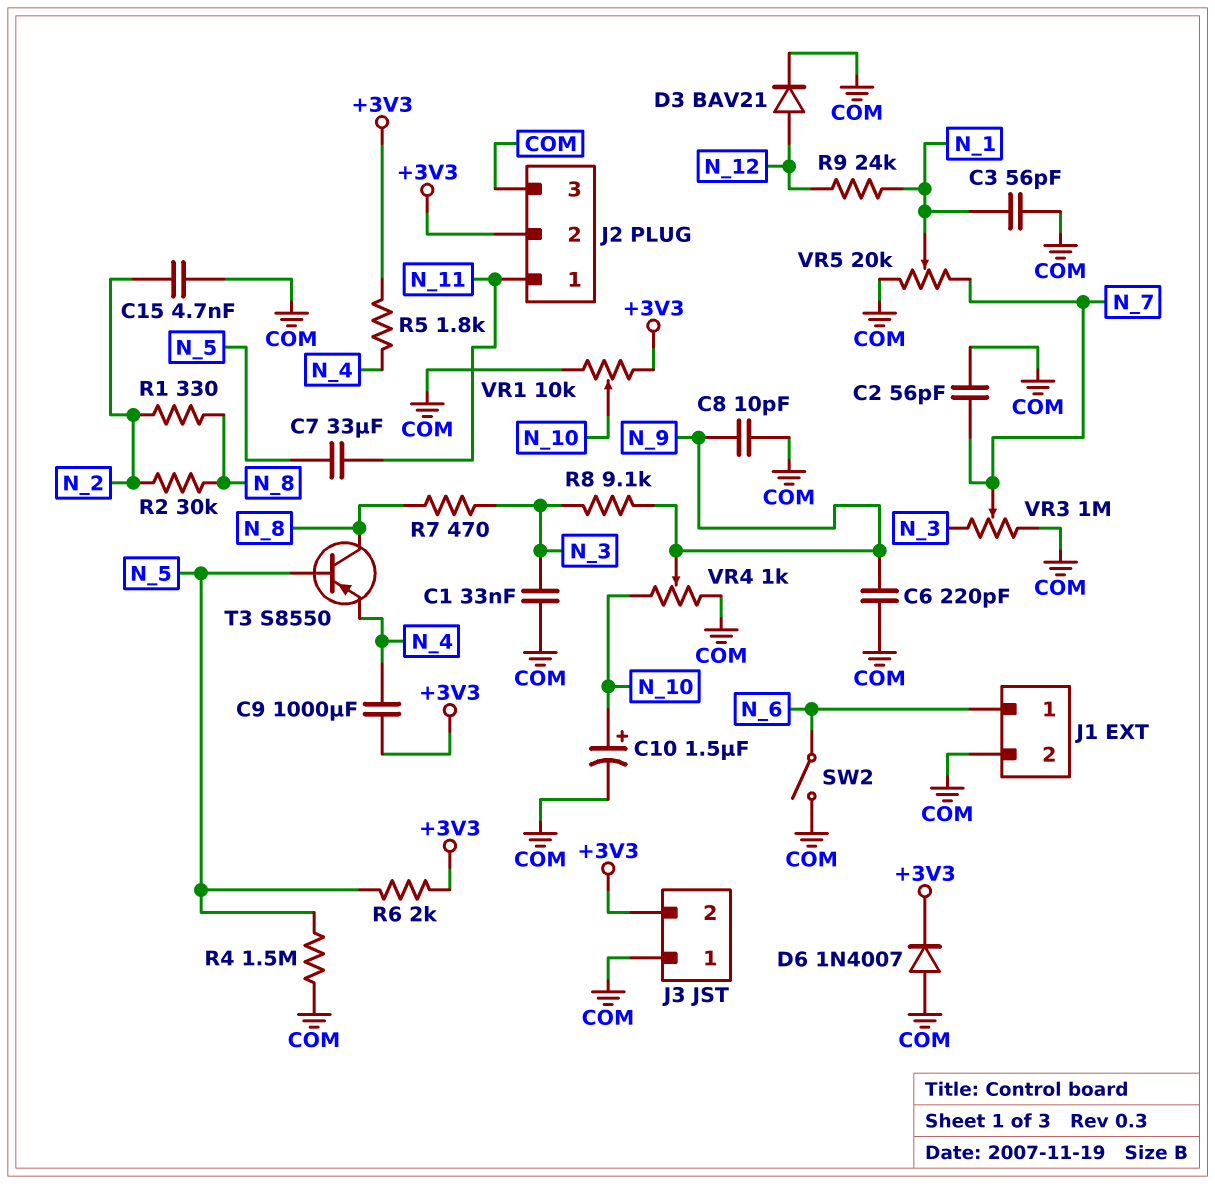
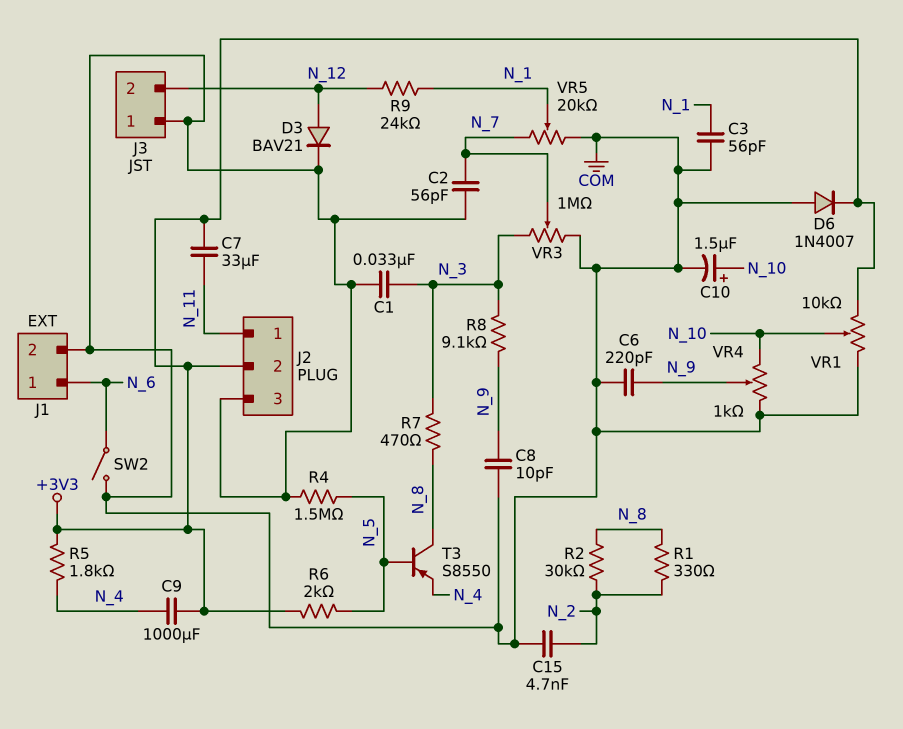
C7: 33uF (N_5, N_11) -> 33uF (+3V3, N_11)
J3 pin 2: +3V3 -> N_12

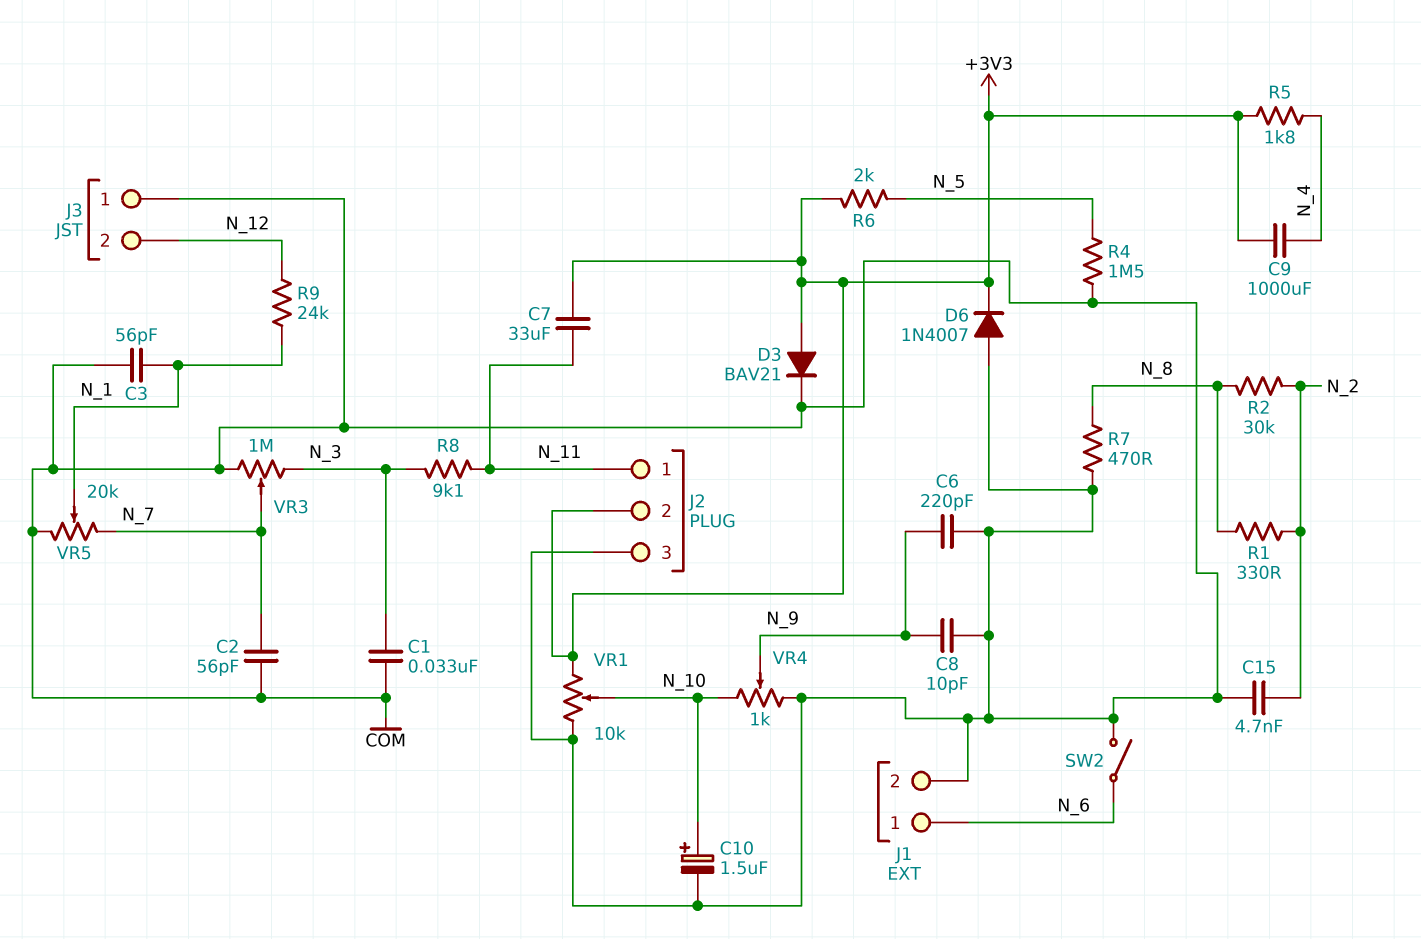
D3: diode BAV21 (A N_12, K COM) -> diode BAV21 (A +3V3, K COM)
R7: 470 (N_3, N_8) -> 470 (COM, N_8)
R8: 9.1k (N_3, N_9) -> 9.1k (N_3, N_11)
T3: PNP S8550 (B N_5, C N_8, E N_4) -> none

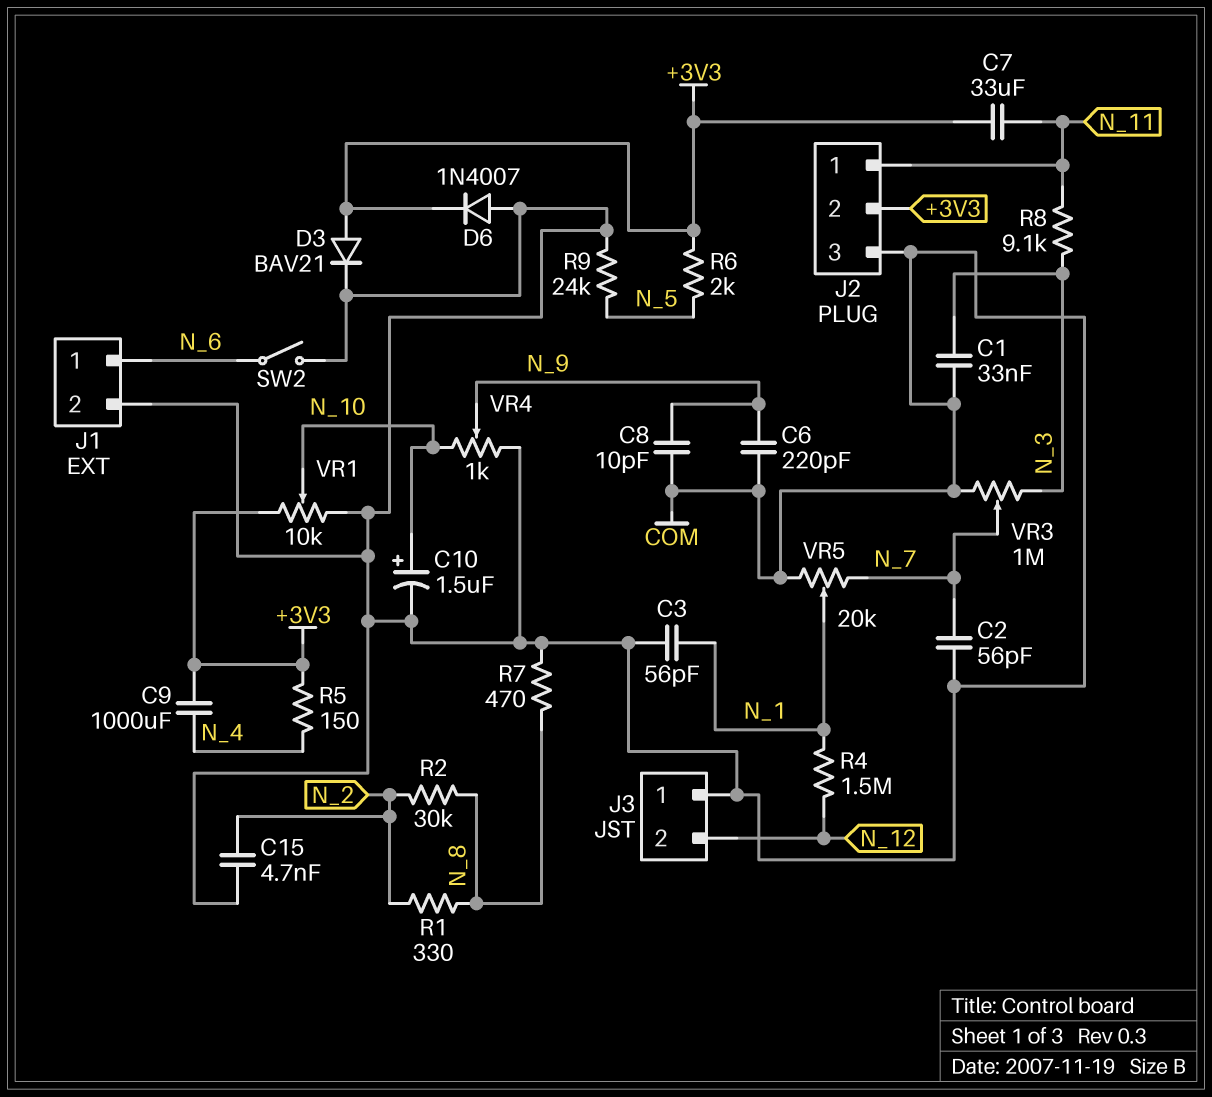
R4: 1.5M (COM, N_5) -> 1.5M (N_1, N_12)
R5: 1.8k (+3V3, N_4) -> 150 (+3V3, N_4)
R9: 24k (N_1, N_12) -> 24k (COM, N_5)

